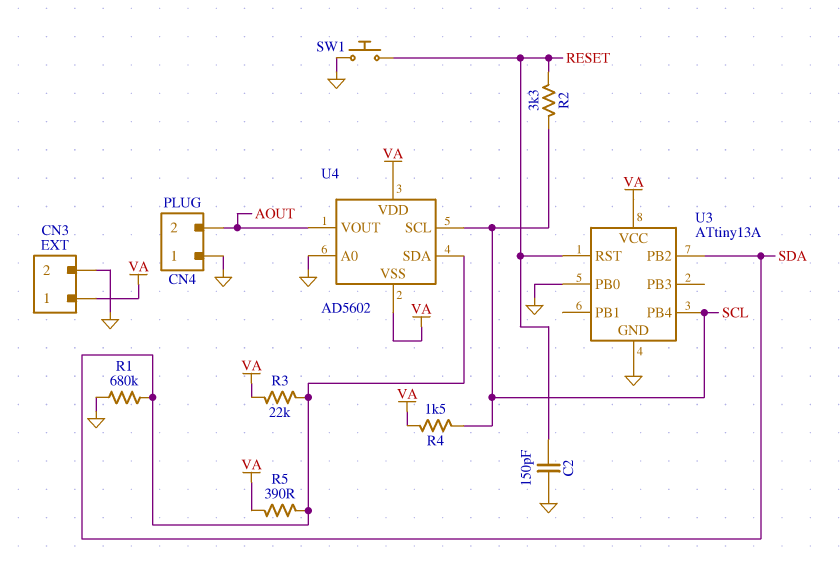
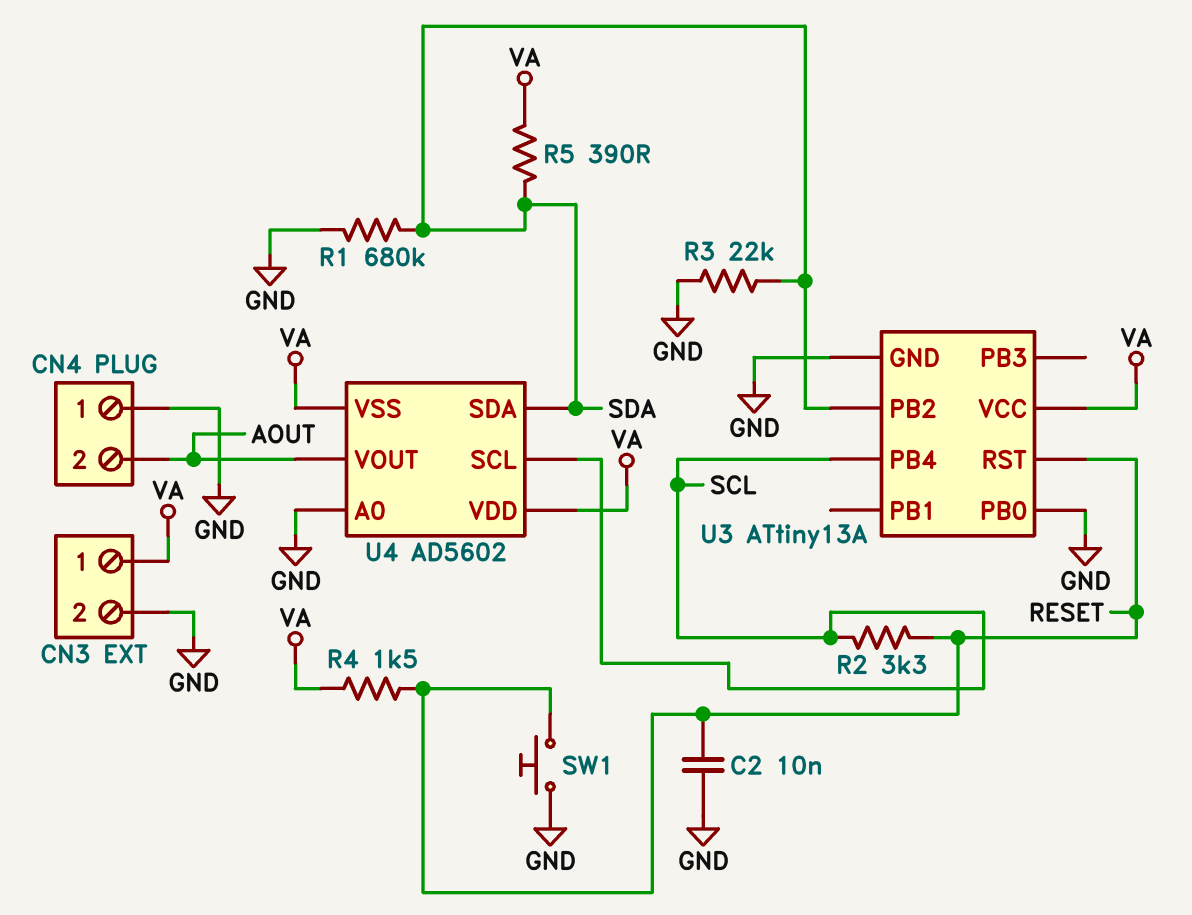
C2: 150pF (GND, RESET) -> 10nF (GND, RESET)
R3: 22k (SDA, VA) -> 22k (GND, SDA)
R4: 1.5k (SCL, VA) -> 1.5k (RESET, VA)

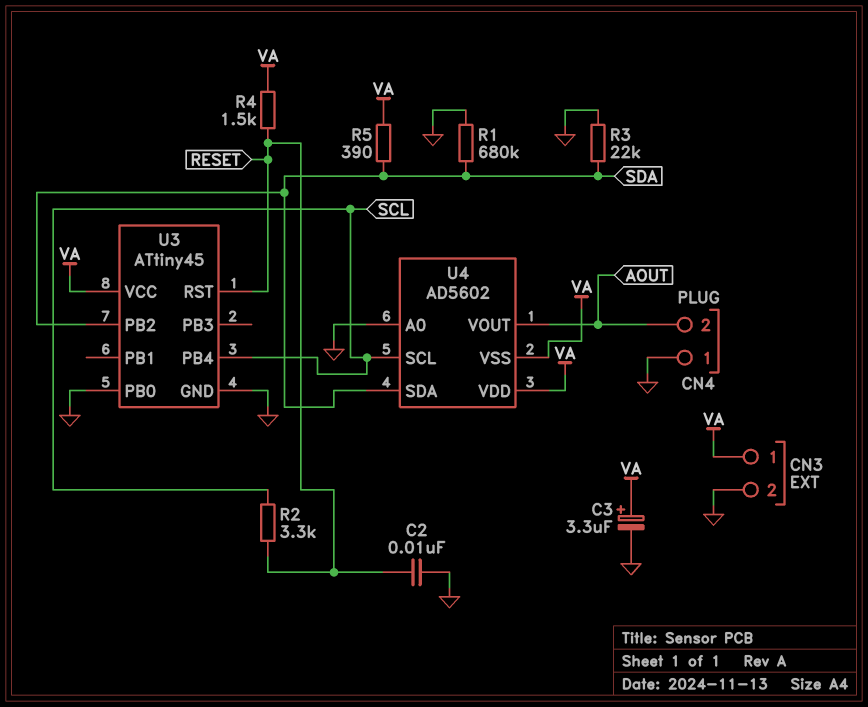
C3: none -> 3.3uF (plus VA, minus GND)
SW1: button (GND, RESET) -> none
U3: ATtiny13A -> ATtiny45

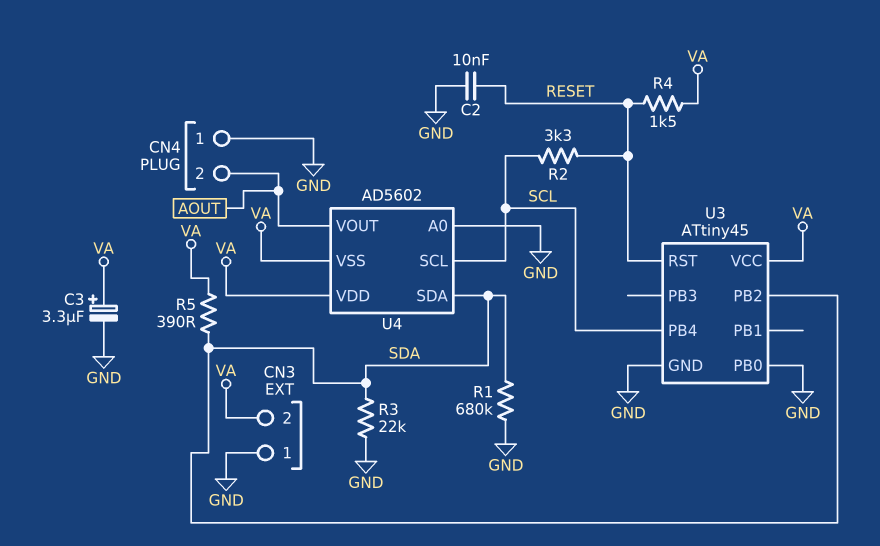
CN3 pin 1: VA -> GND
CN3 pin 2: GND -> VA

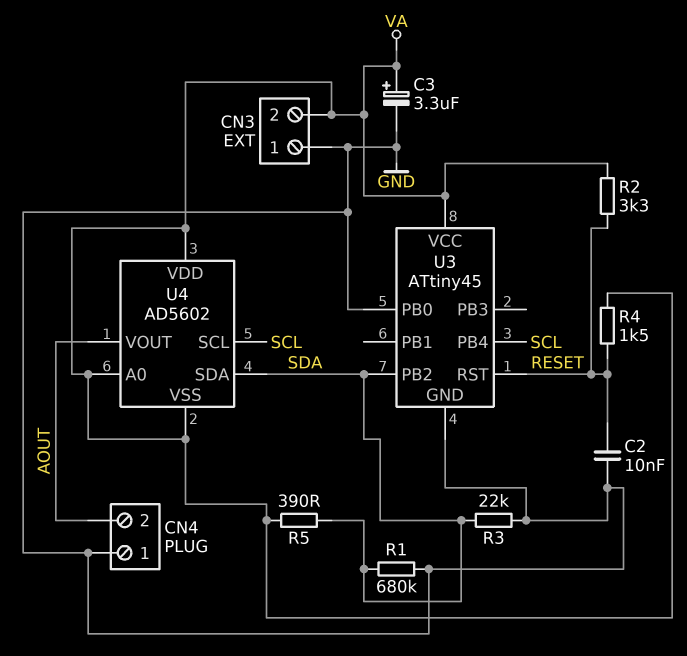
R2: 3.3k (RESET, SCL) -> 3.3k (RESET, VA)
U4 pin A0: GND -> VA

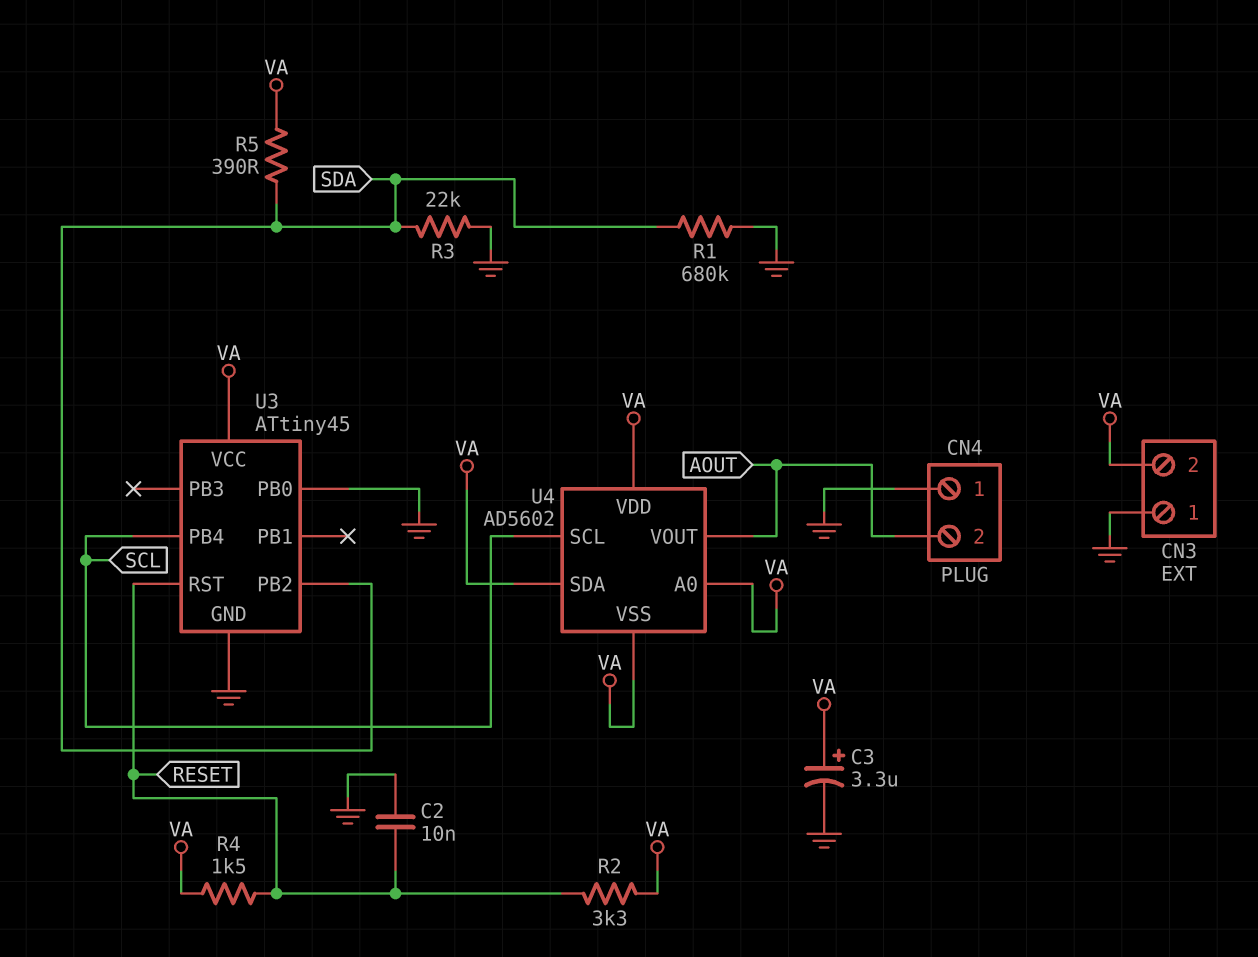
U4 pin SDA: SDA -> VA

